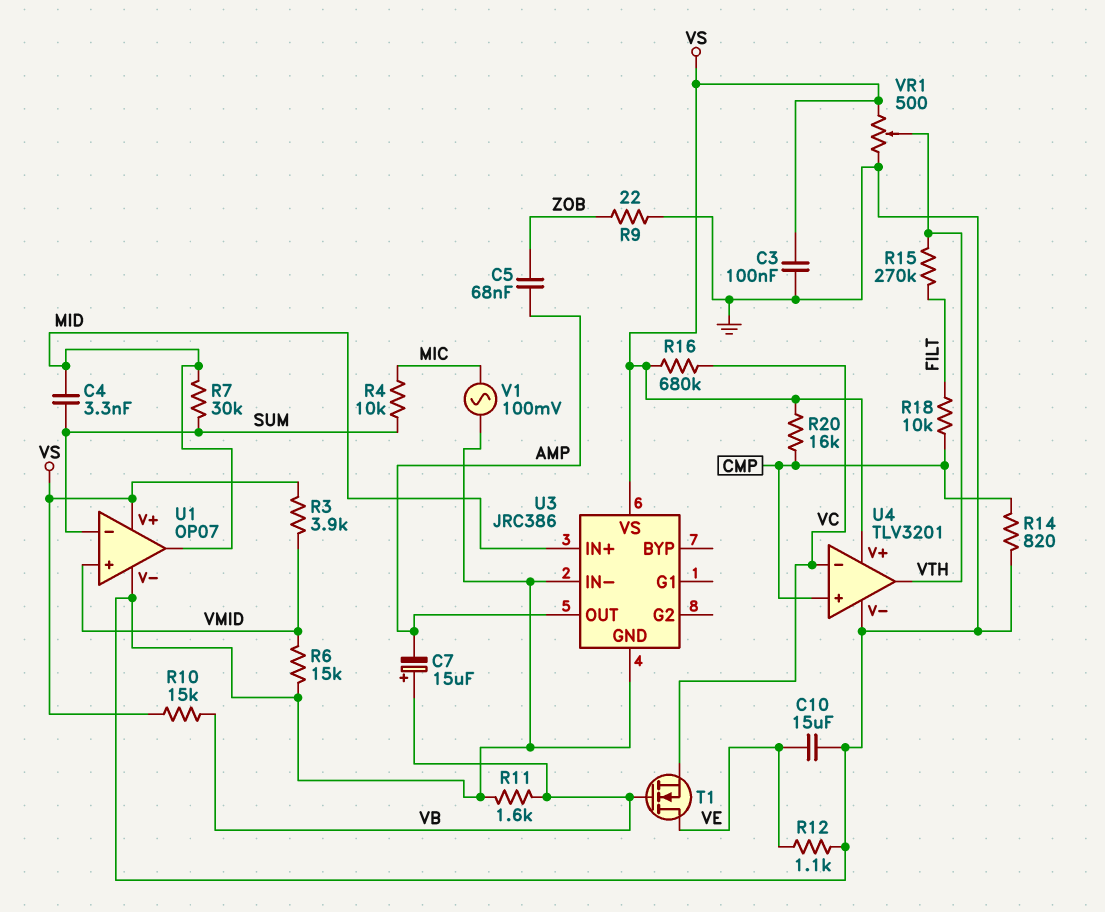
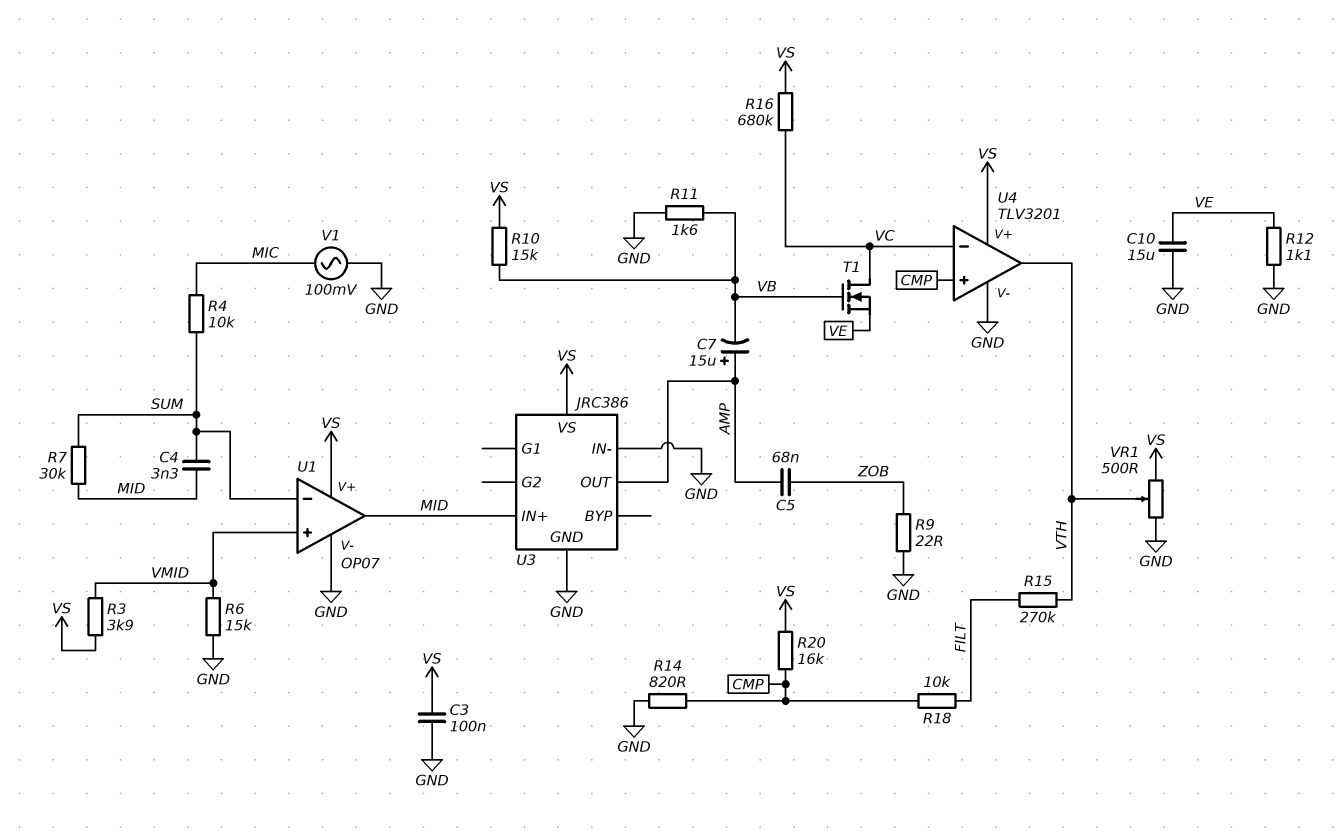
C7: 15uF (plus VB, minus AMP) -> 15uF (plus AMP, minus VB)
T1: NMOS (G VB, D VE, S VC) -> NMOS (G VB, D VC, S VE)

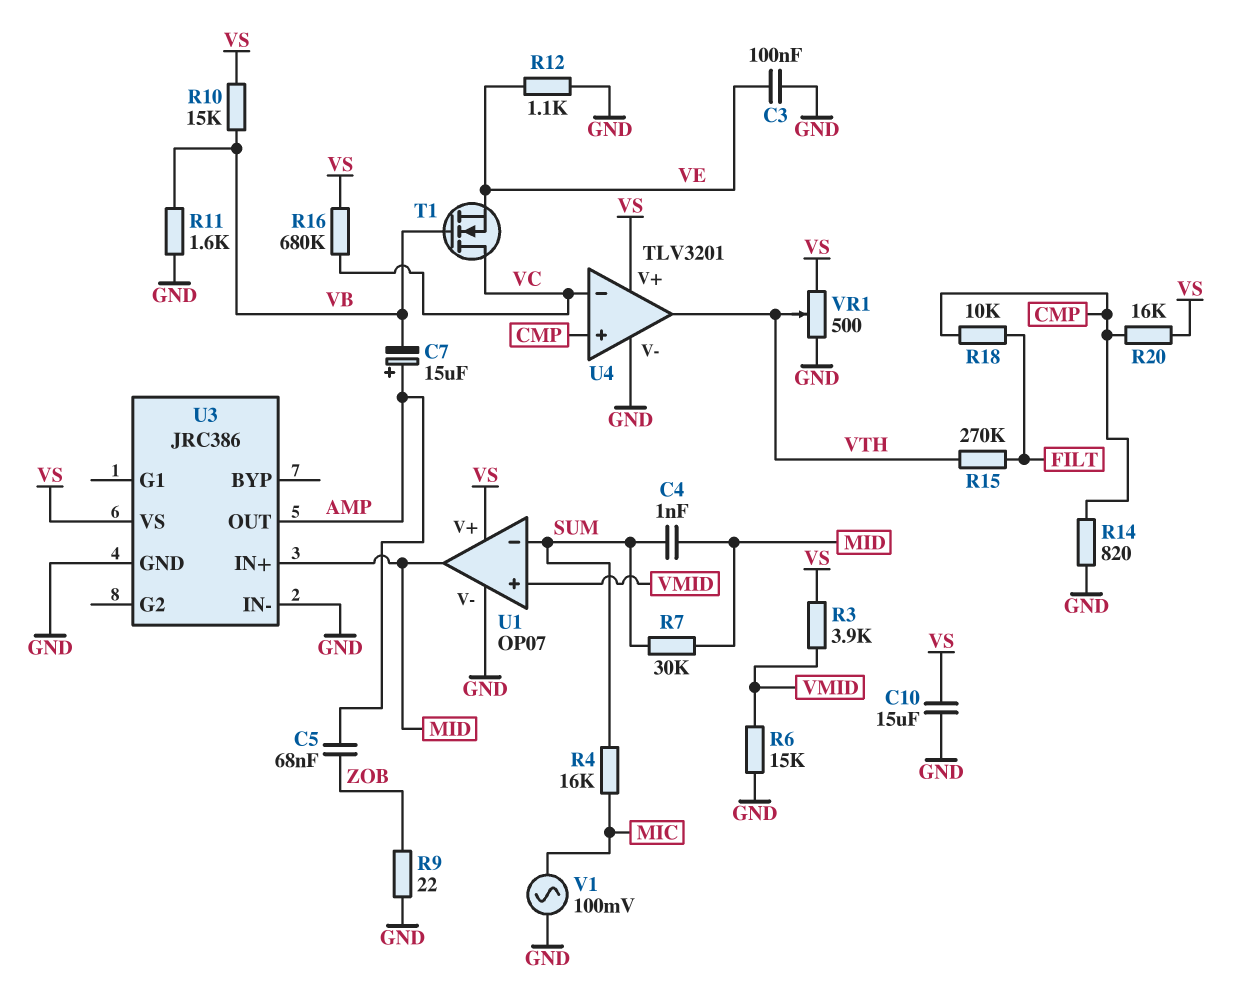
C3: 100nF (GND, VS) -> 100nF (GND, VE)
C4: 3.3nF (MID, SUM) -> 1nF (MID, SUM)
C10: 15uF (GND, VE) -> 15uF (GND, VS)
R4: 10k (MIC, SUM) -> 16k (MIC, SUM)

